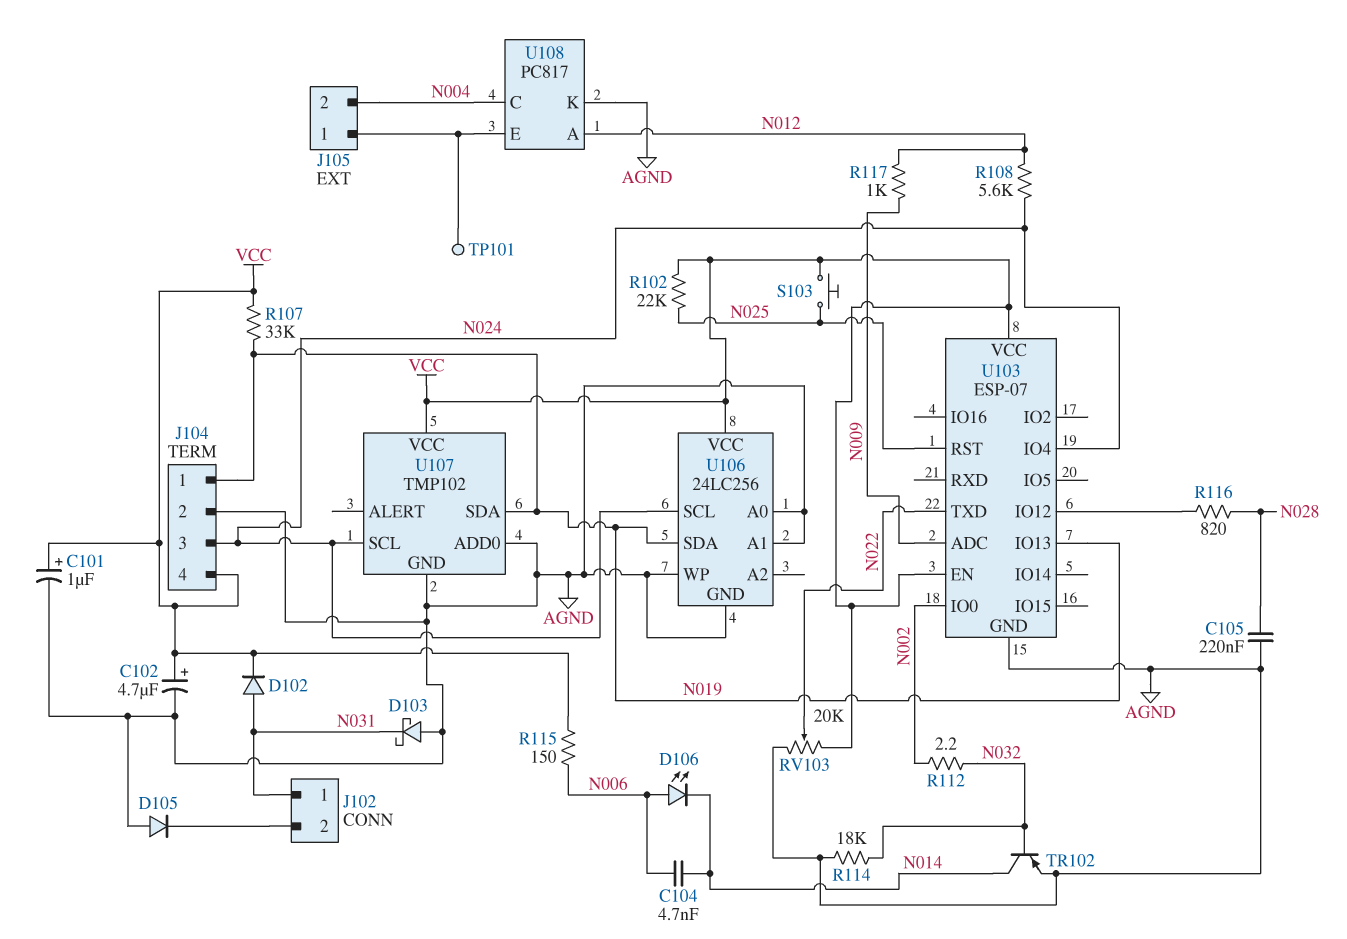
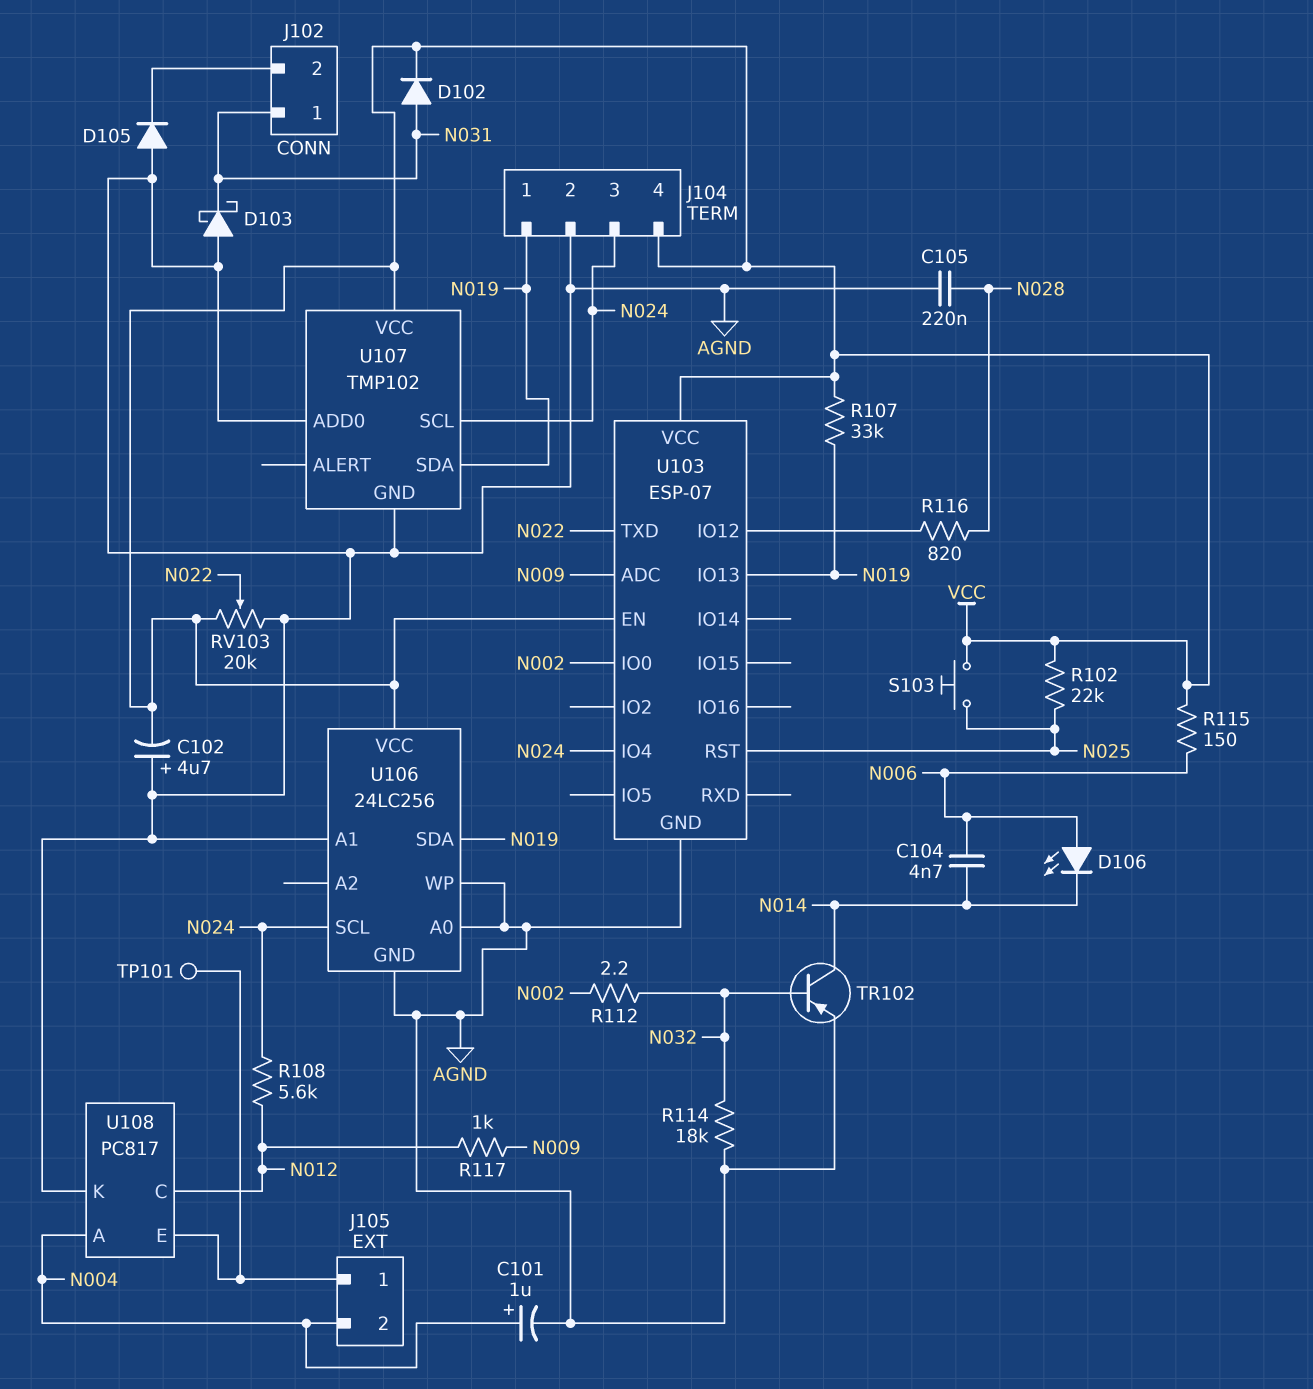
C101: 1uF (plus VCC, minus AGND) -> 1uF (plus N004, minus AGND)
C102: 4.7uF (plus VCC, minus AGND) -> 4.7uF (plus AGND, minus VCC)
U108 pin A: N012 -> N004
U108 pin C: N004 -> N012

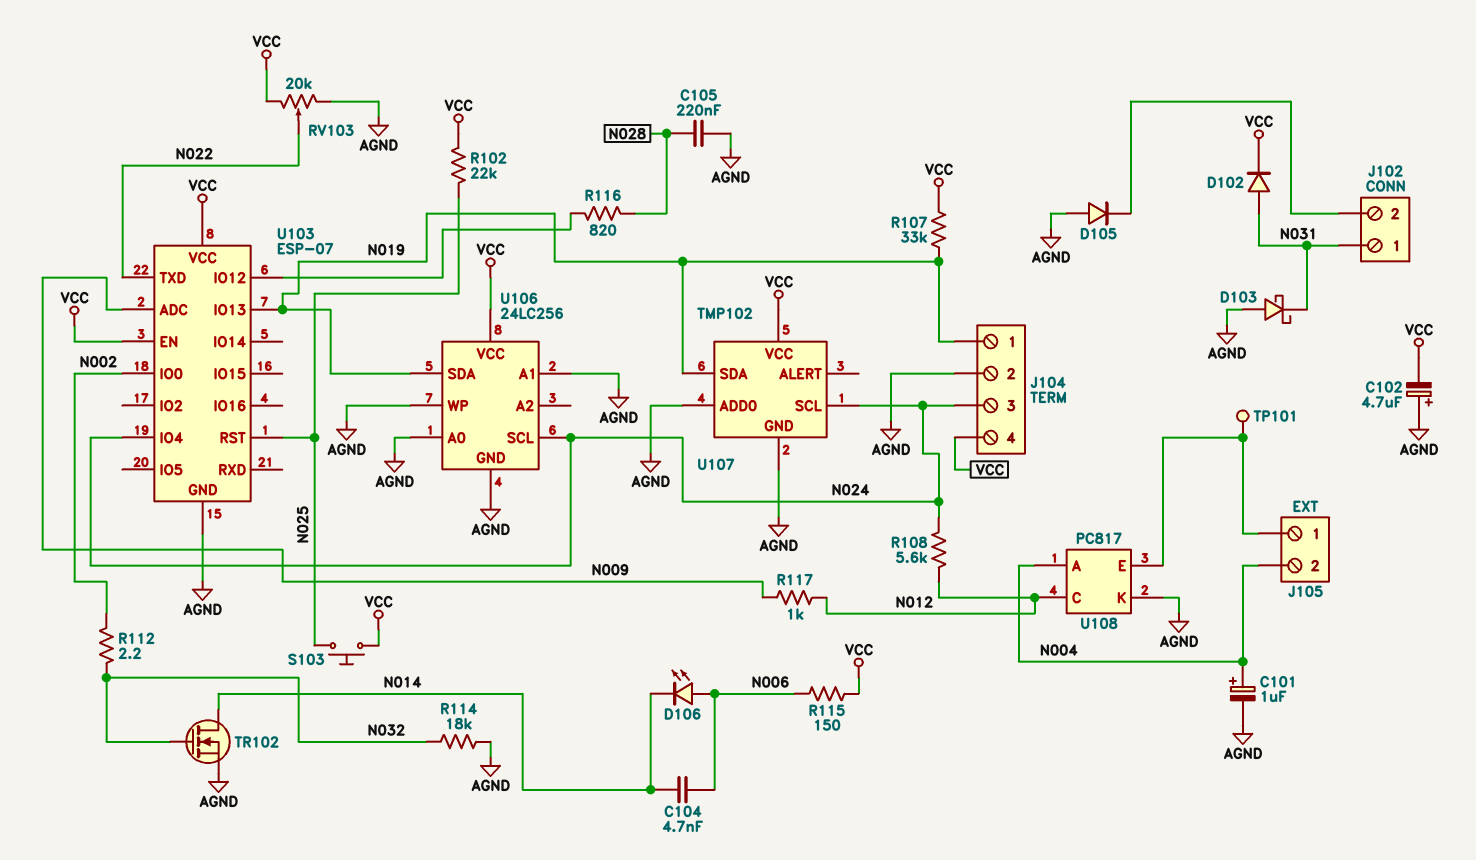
TR102: PNP (B N032, C N014, E AGND) -> NMOS (G N032, D N014, S AGND)

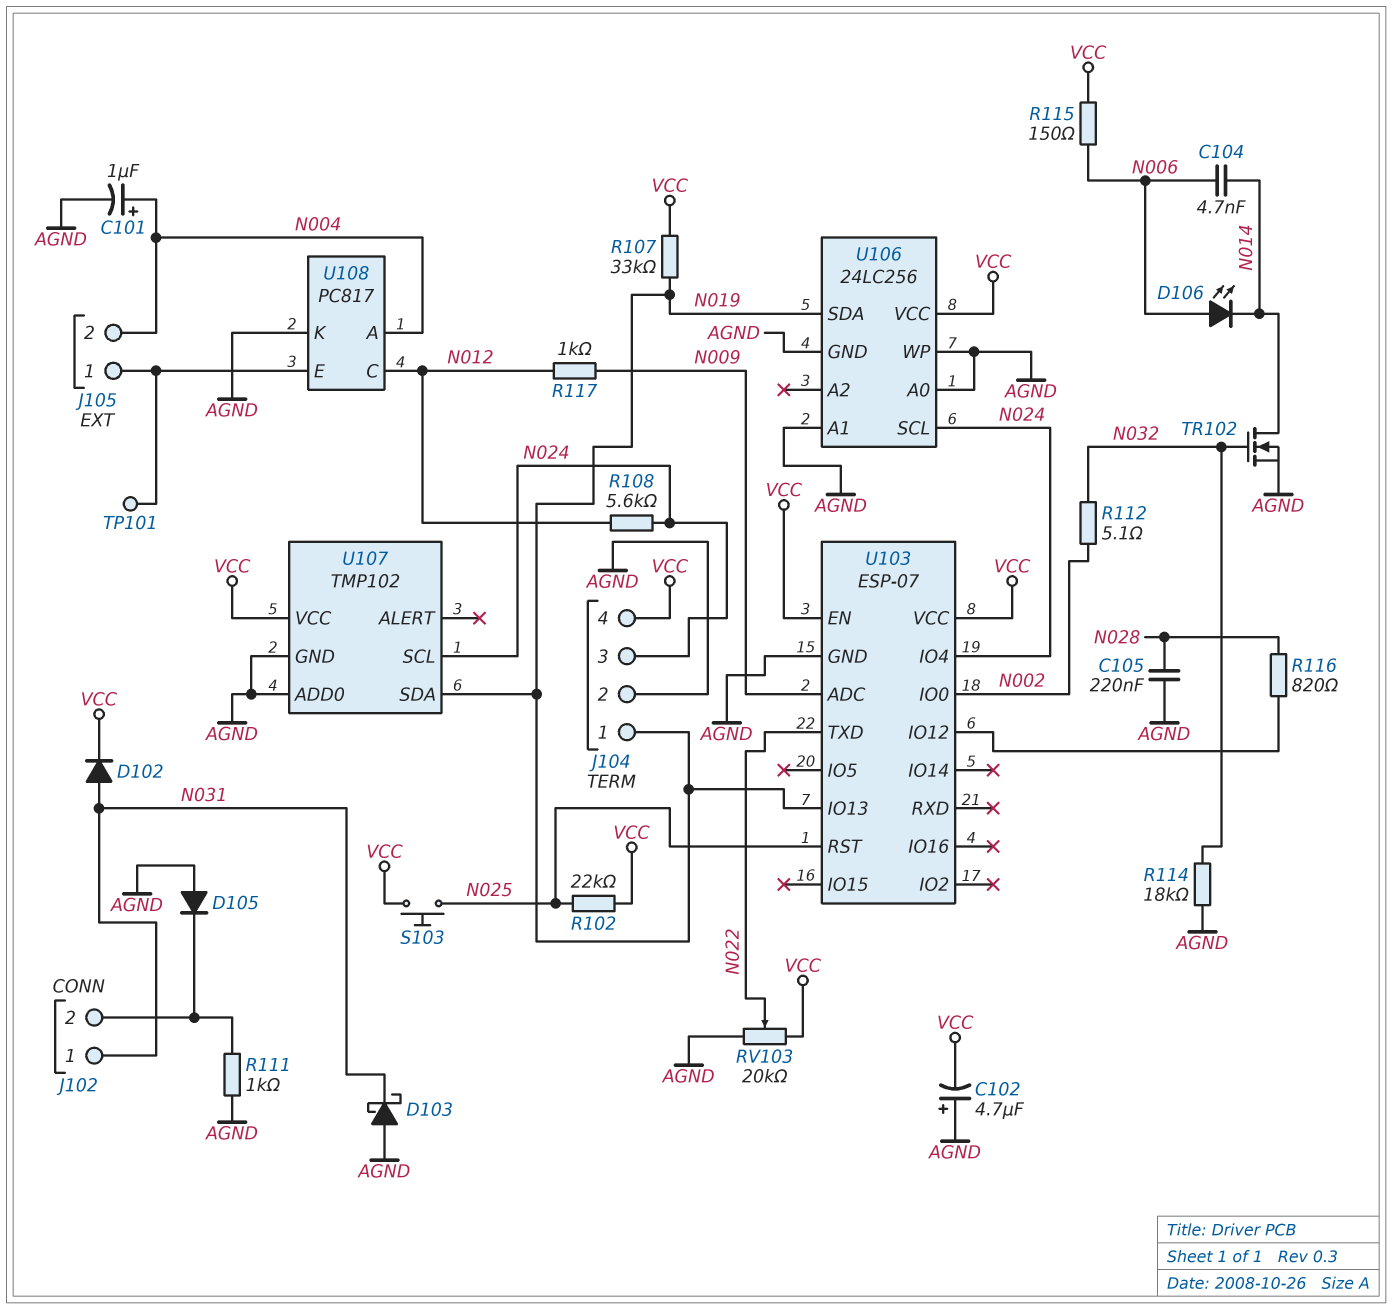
R111: none -> 1k (AGND, J102/2)
R112: 2.2 (N002, N032) -> 5.1 (N002, N032)

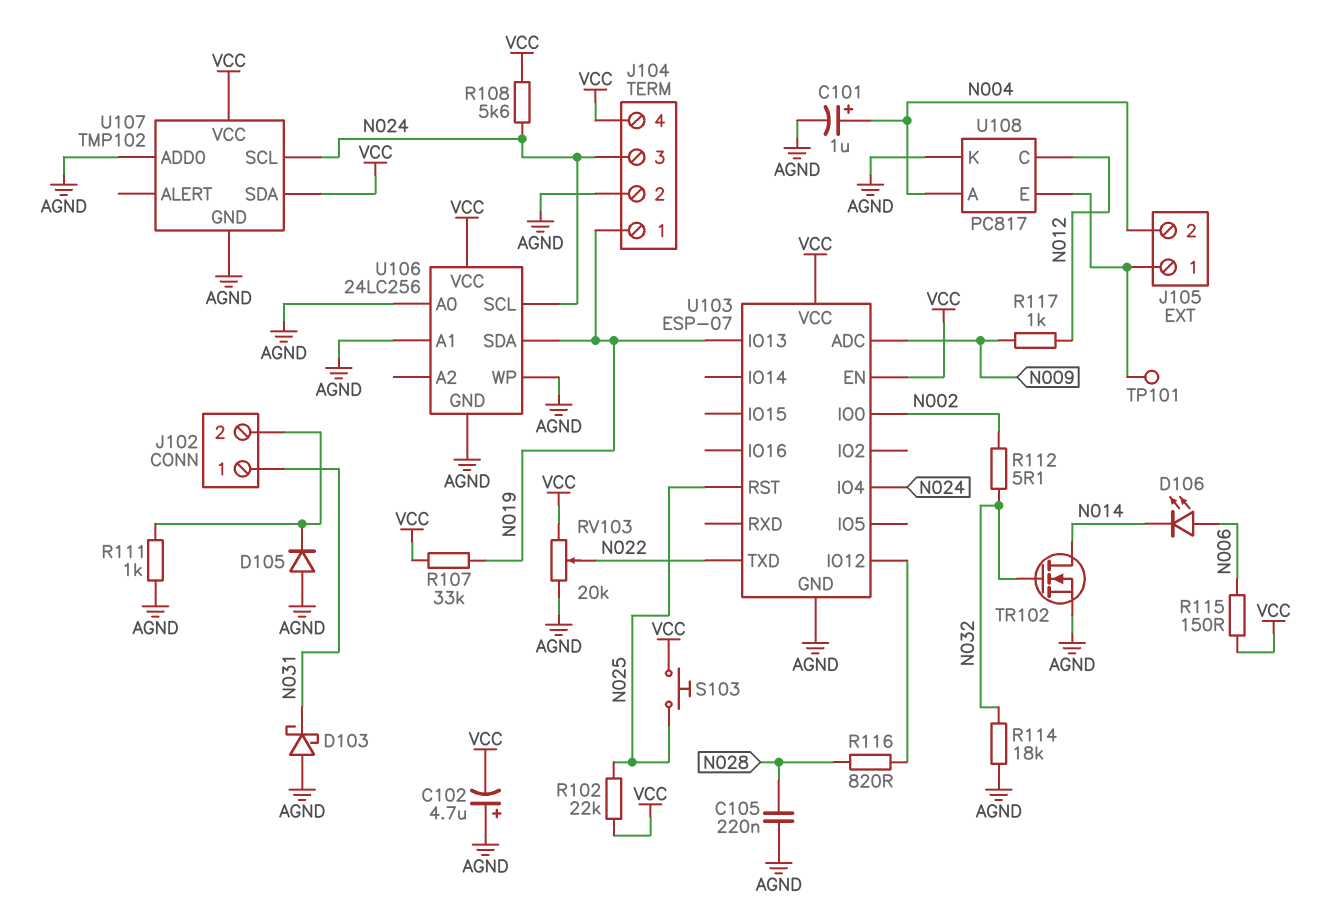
C104: 4.7nF (N006, N014) -> none
D102: diode (A N031, K VCC) -> none
R108: 5.6k (N012, N024) -> 5.6k (N024, VCC)
U107 pin SDA: N019 -> VCC

